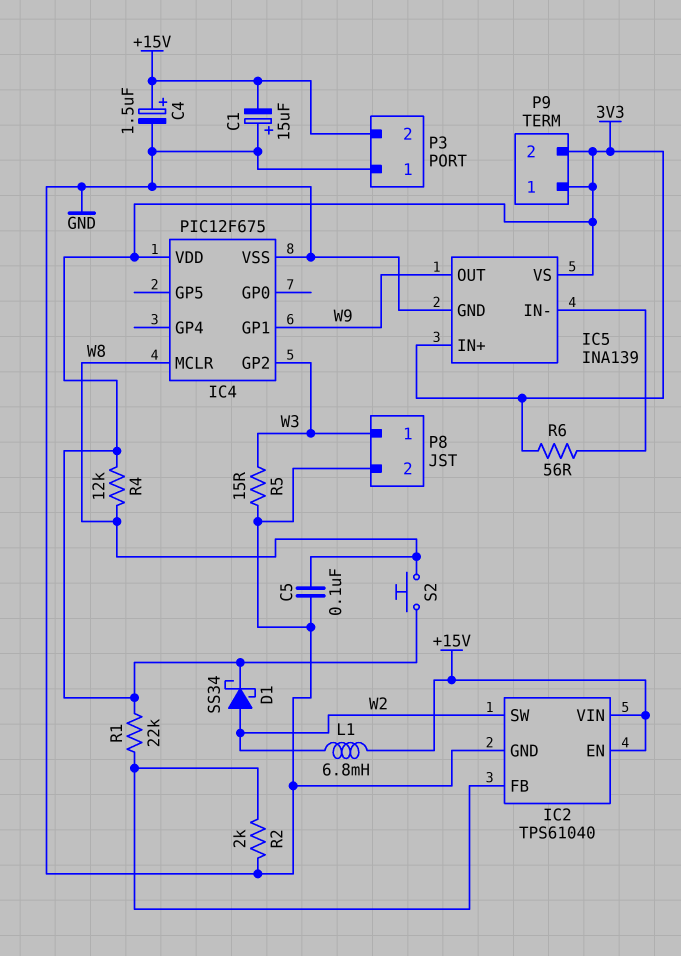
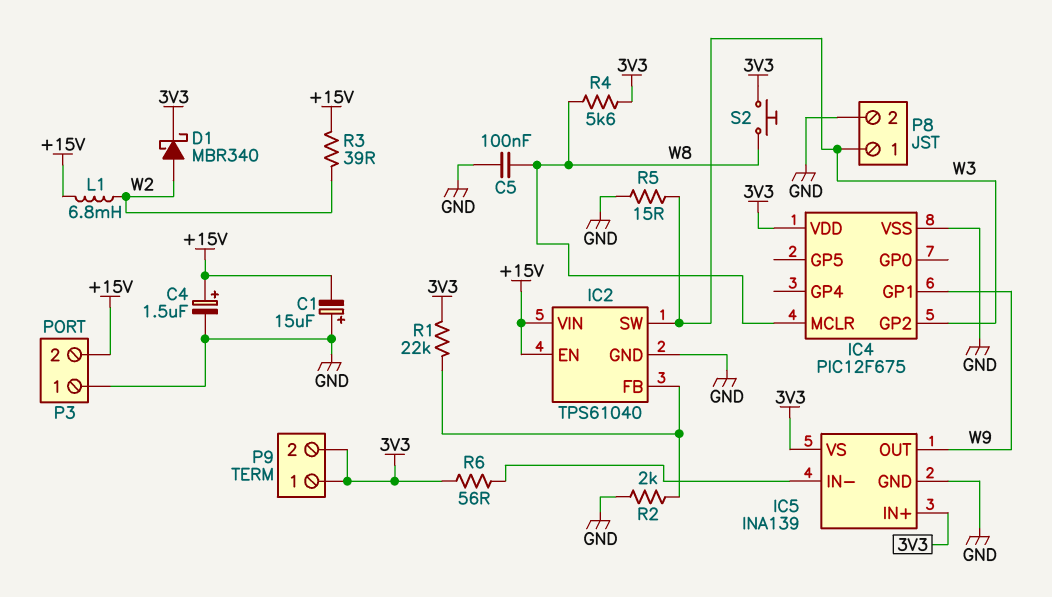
D1: schottky SS34 (A W2, K 3V3) -> schottky MBR340 (A W2, K 3V3)
IC2 pin SW: W2 -> W3
R3: none -> 39 (+15V, W2)
R4: 12k (3V3, W8) -> 5.6k (3V3, W8)

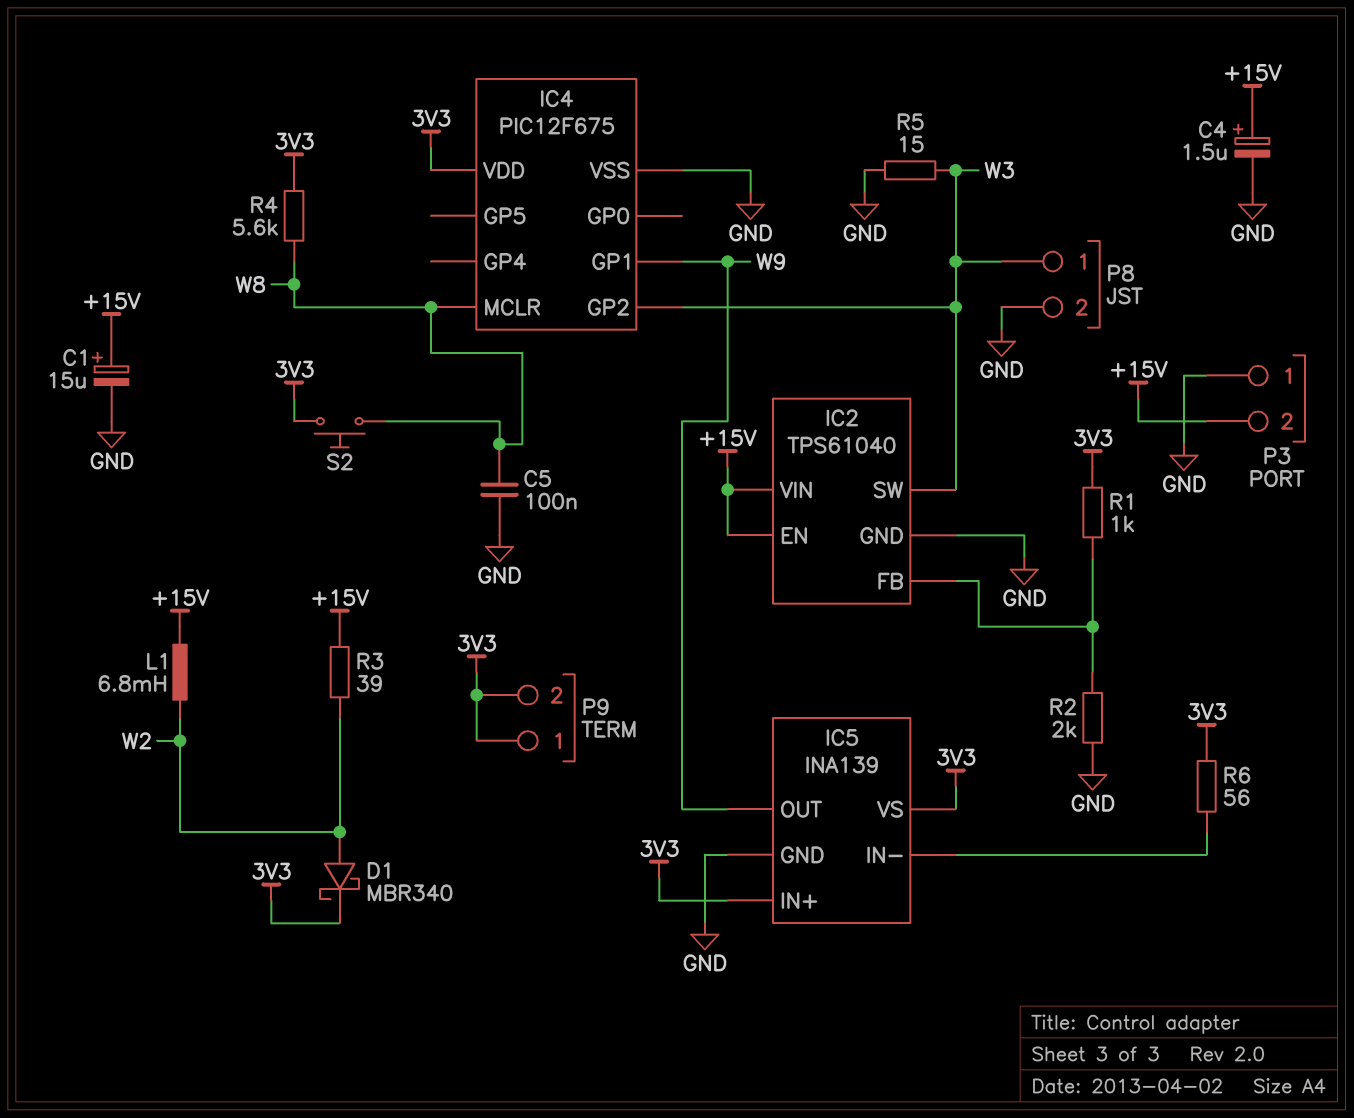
C1: 15uF (plus GND, minus +15V) -> 15uF (plus +15V, minus GND)
R1: 22k (3V3, IC2/FB) -> 1k (3V3, IC2/FB)

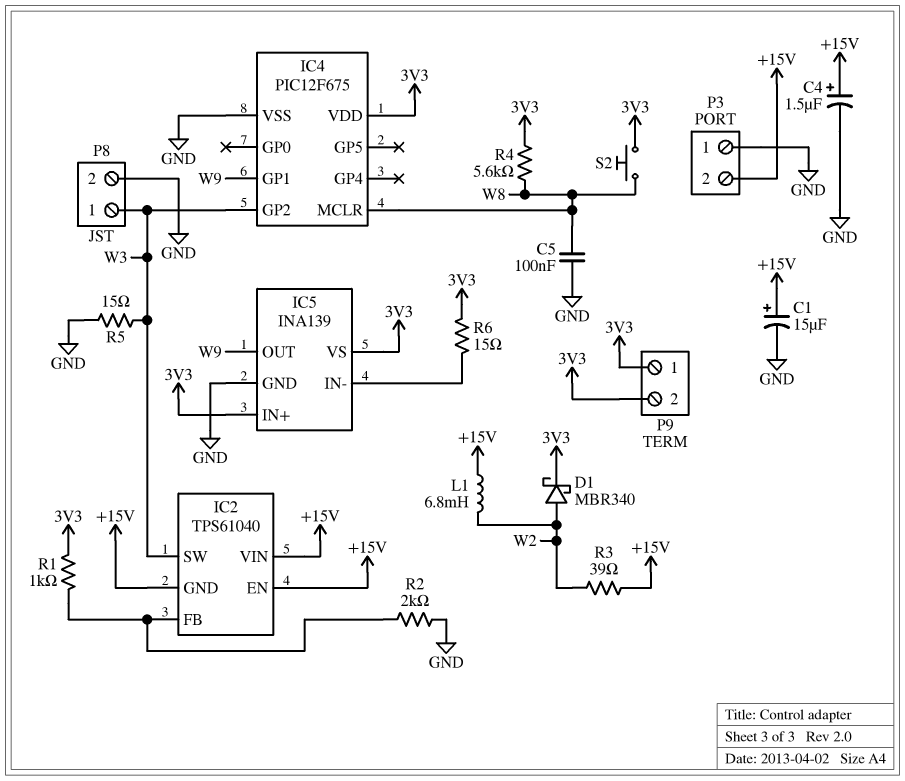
IC2 pin GND: GND -> +15V
R6: 56 (3V3, IC5/IN-) -> 15 (3V3, IC5/IN-)

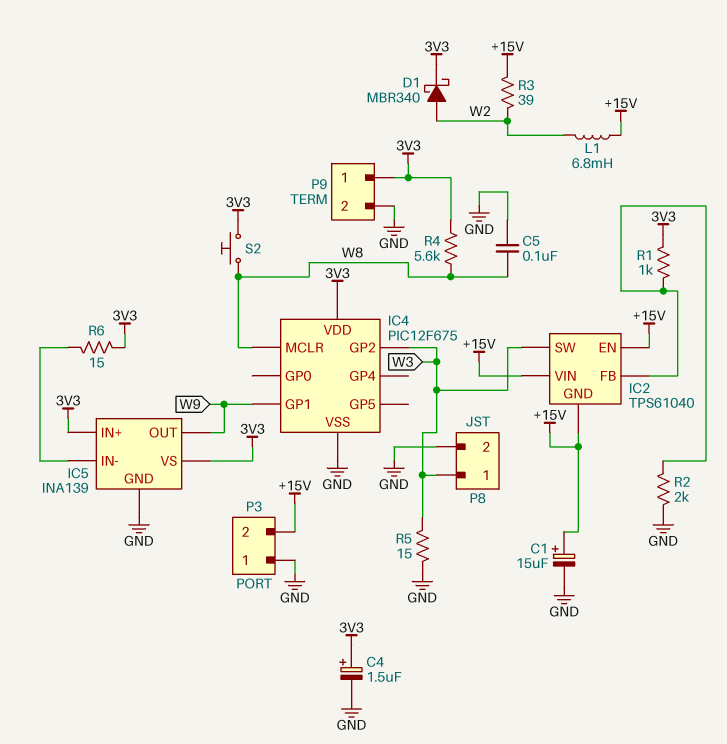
C4: 1.5uF (plus +15V, minus GND) -> 1.5uF (plus 3V3, minus GND)
P9 pin 2: 3V3 -> GND

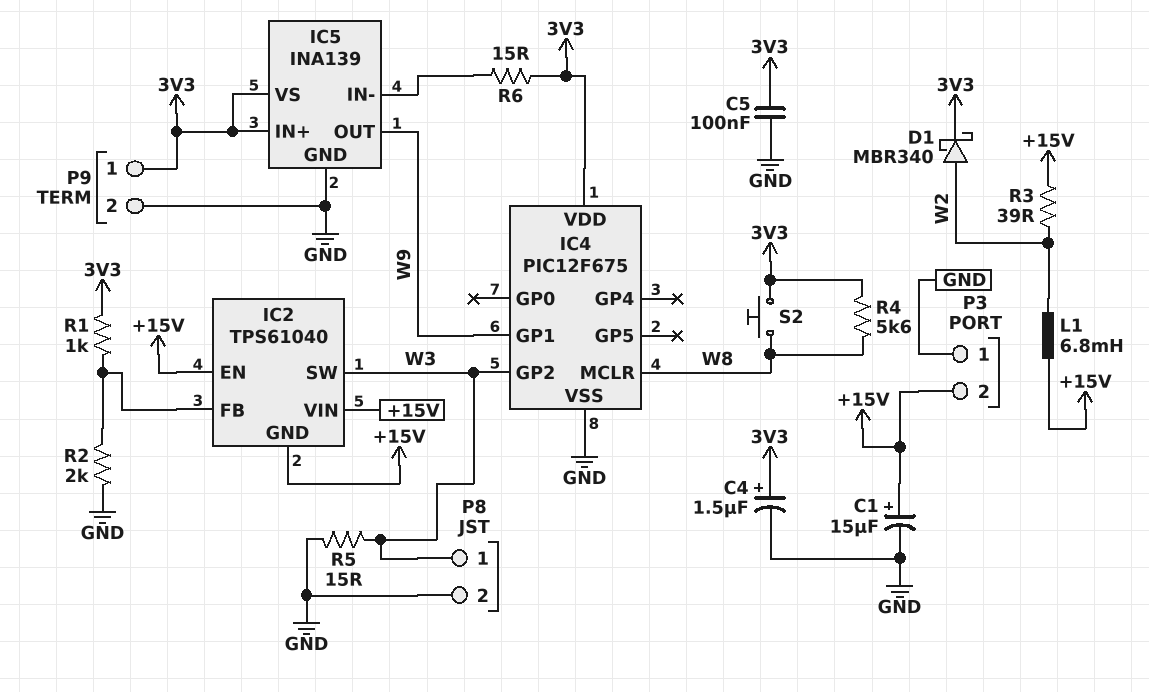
C5: 100nF (GND, W8) -> 100nF (3V3, GND)

